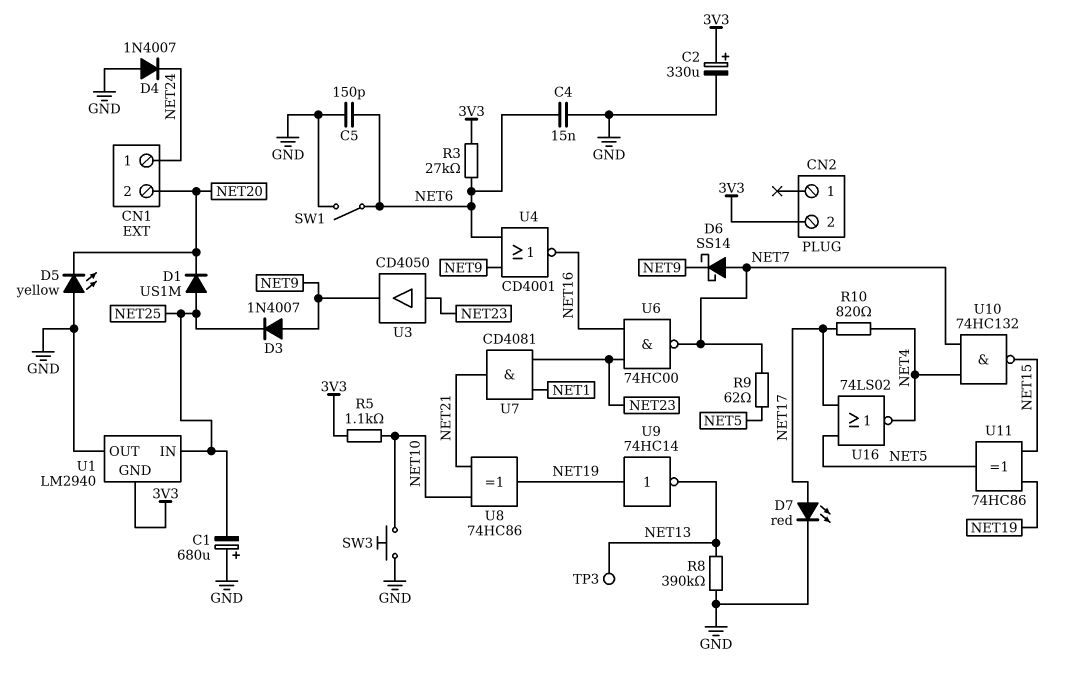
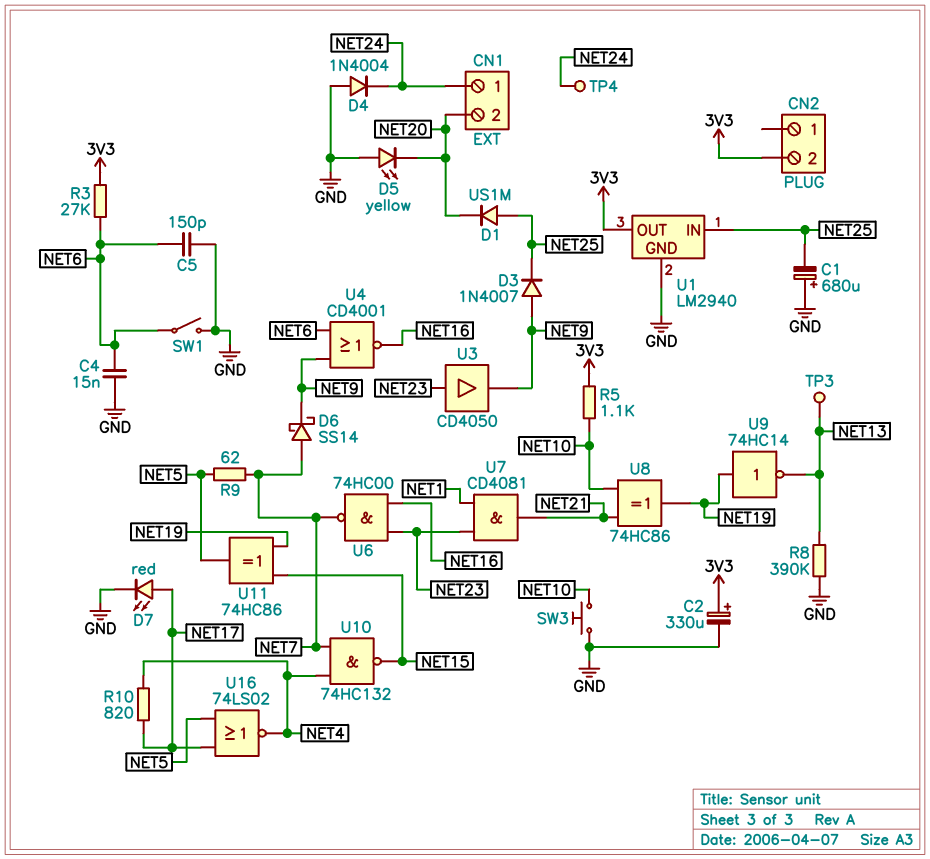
D4: diode 1N4007 (A GND, K NET24) -> diode 1N4004 (A GND, K NET24)
TP4: none -> test point (NET24)
U1 pin GND: 3V3 -> GND
U1 pin OUT: GND -> 3V3

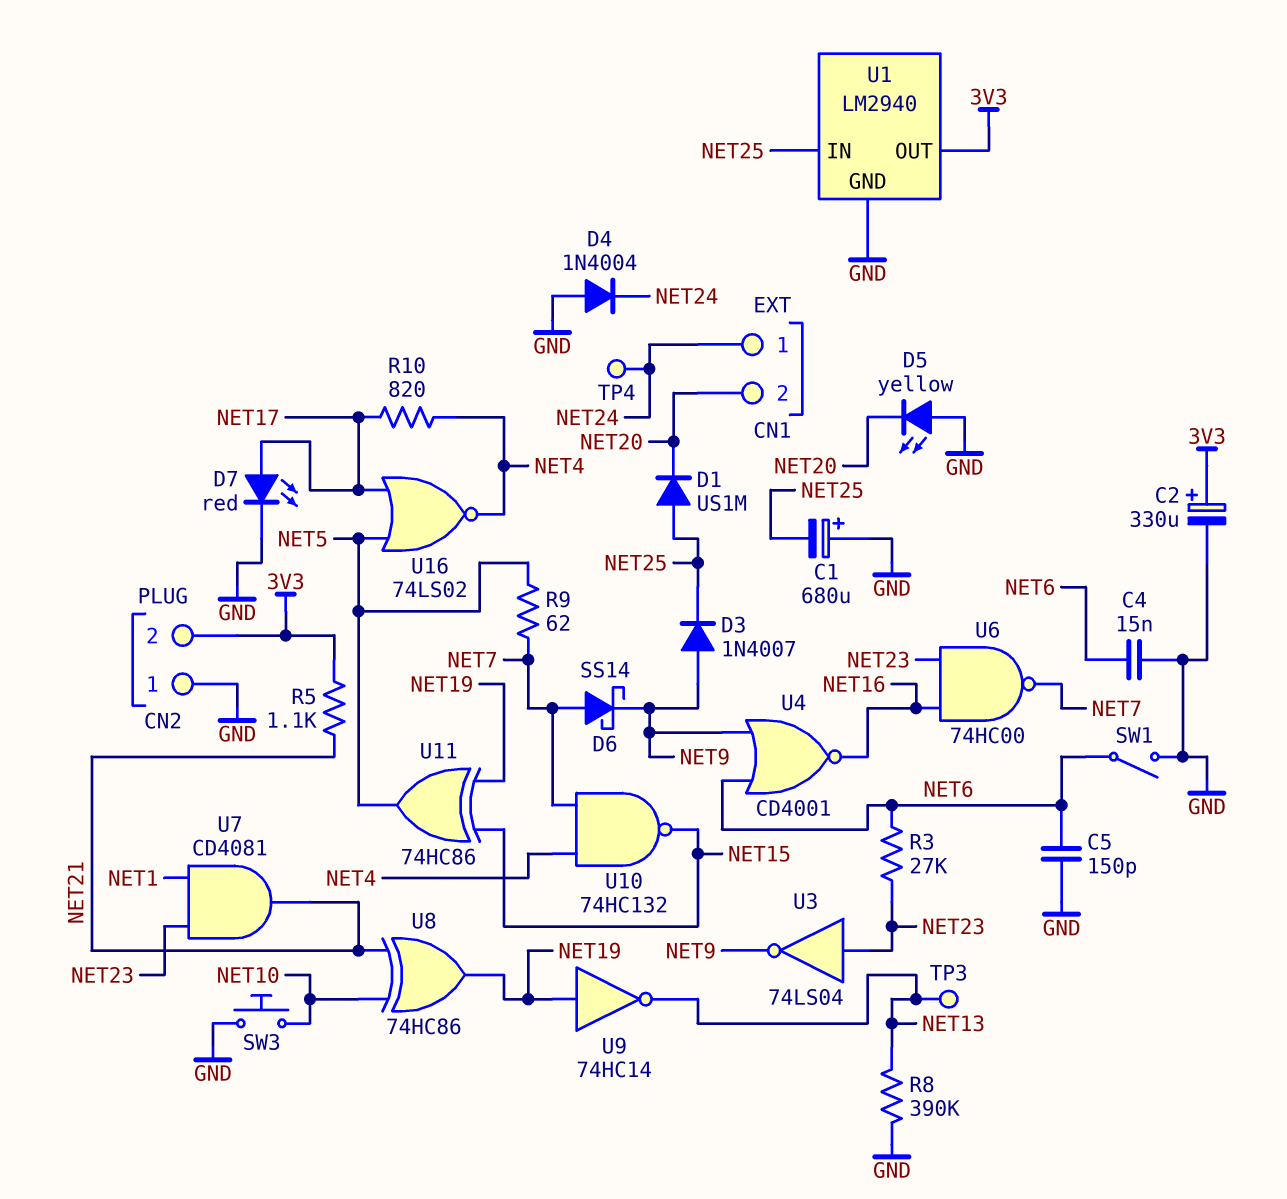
CN2 pin 1: none -> GND
R3: 27k (3V3, NET6) -> 27k (NET6, NET23)
R5: 1.1k (3V3, NET10) -> 1.1k (3V3, NET21)
U3: buffer CD4050 (in NET23, out NET9) -> NOT 74LS04 (in NET23, out NET9)

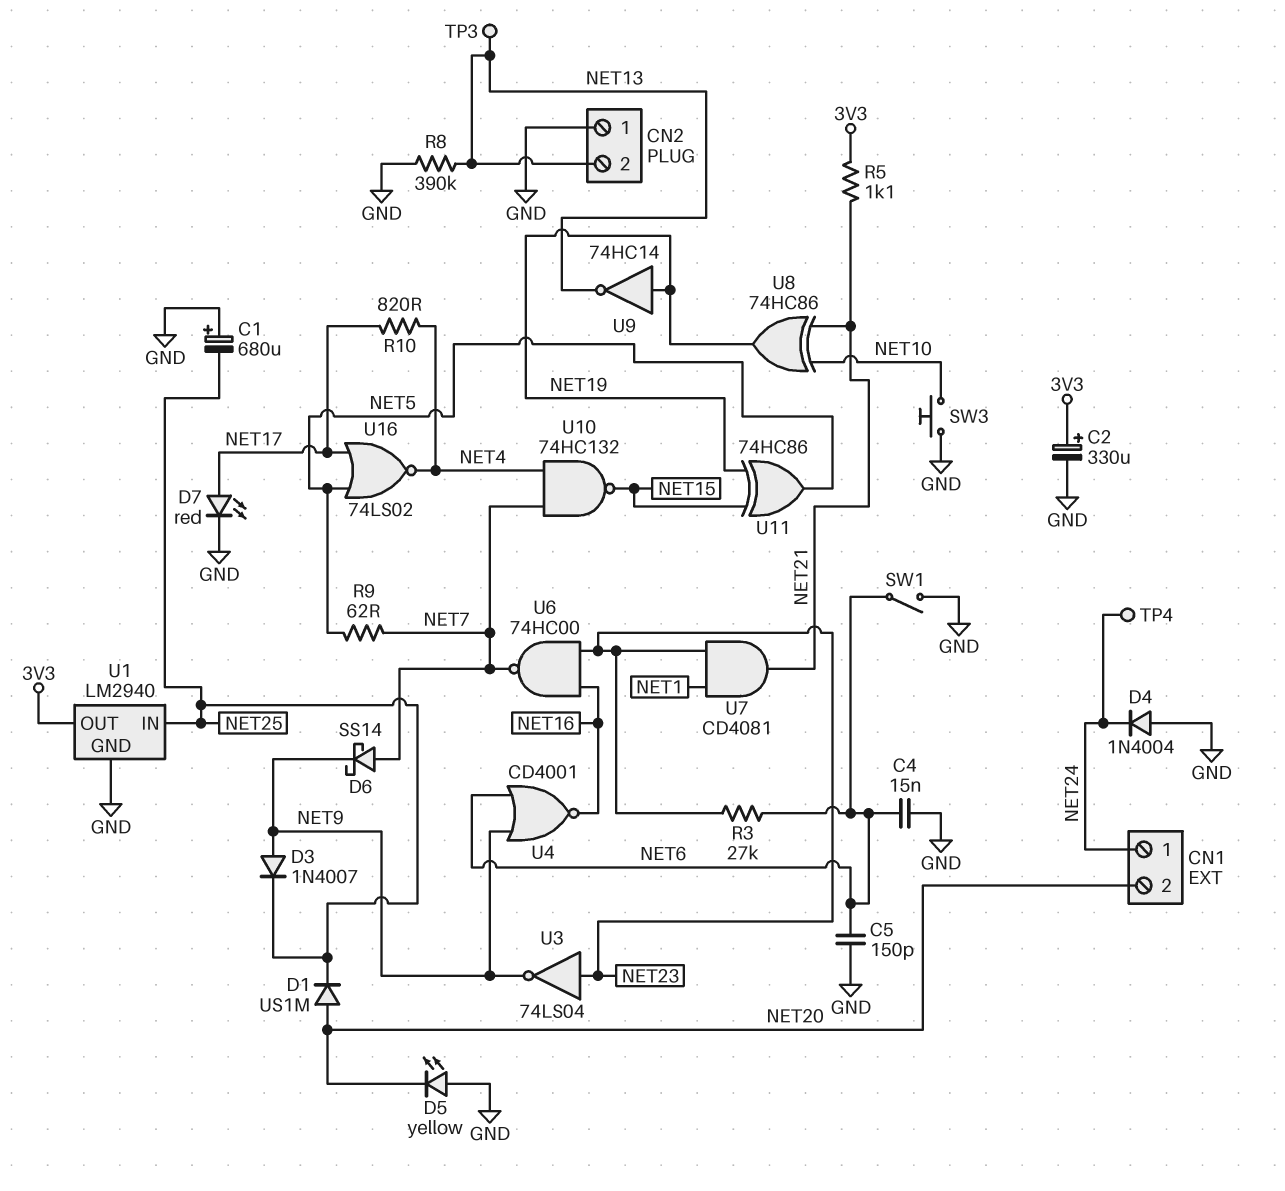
CN2 pin 2: 3V3 -> NET13
D1: diode US1M (A NET25, K NET20) -> diode US1M (A NET20, K NET25)

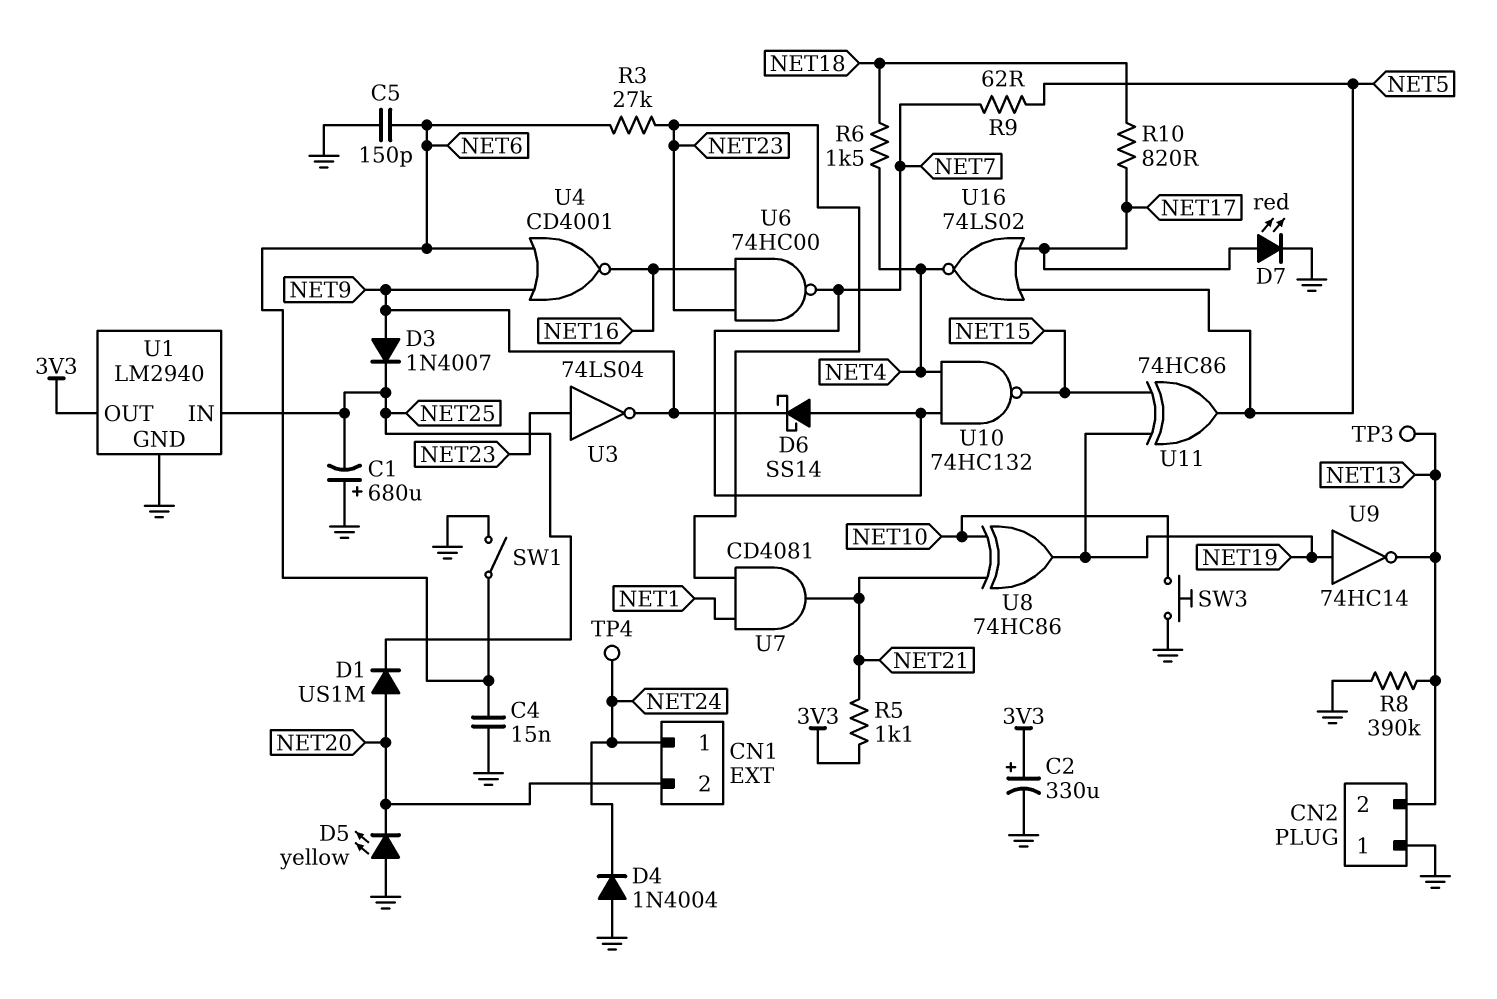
R6: none -> 1.5k (NET4, NET18)
R10: 820 (NET4, NET17) -> 820 (NET17, NET18)

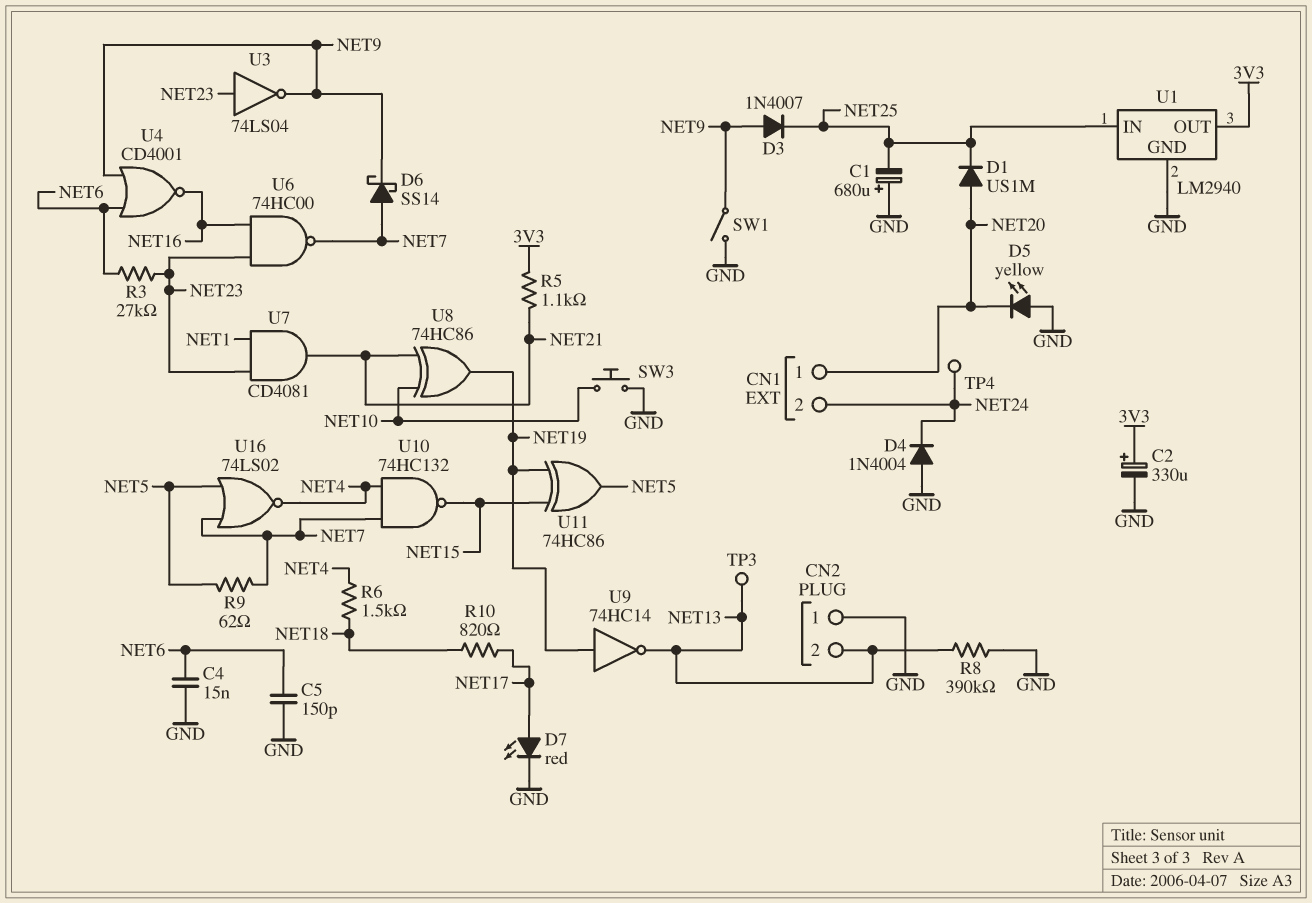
CN1 pin 1: NET24 -> NET20
CN1 pin 2: NET20 -> NET24
SW1: switch (GND, NET6) -> switch (GND, NET9)
U16: NOR 74LS02 (in NET5, in NET17, out NET4) -> NOR 74LS02 (in NET5, in NET7, out NET4)

